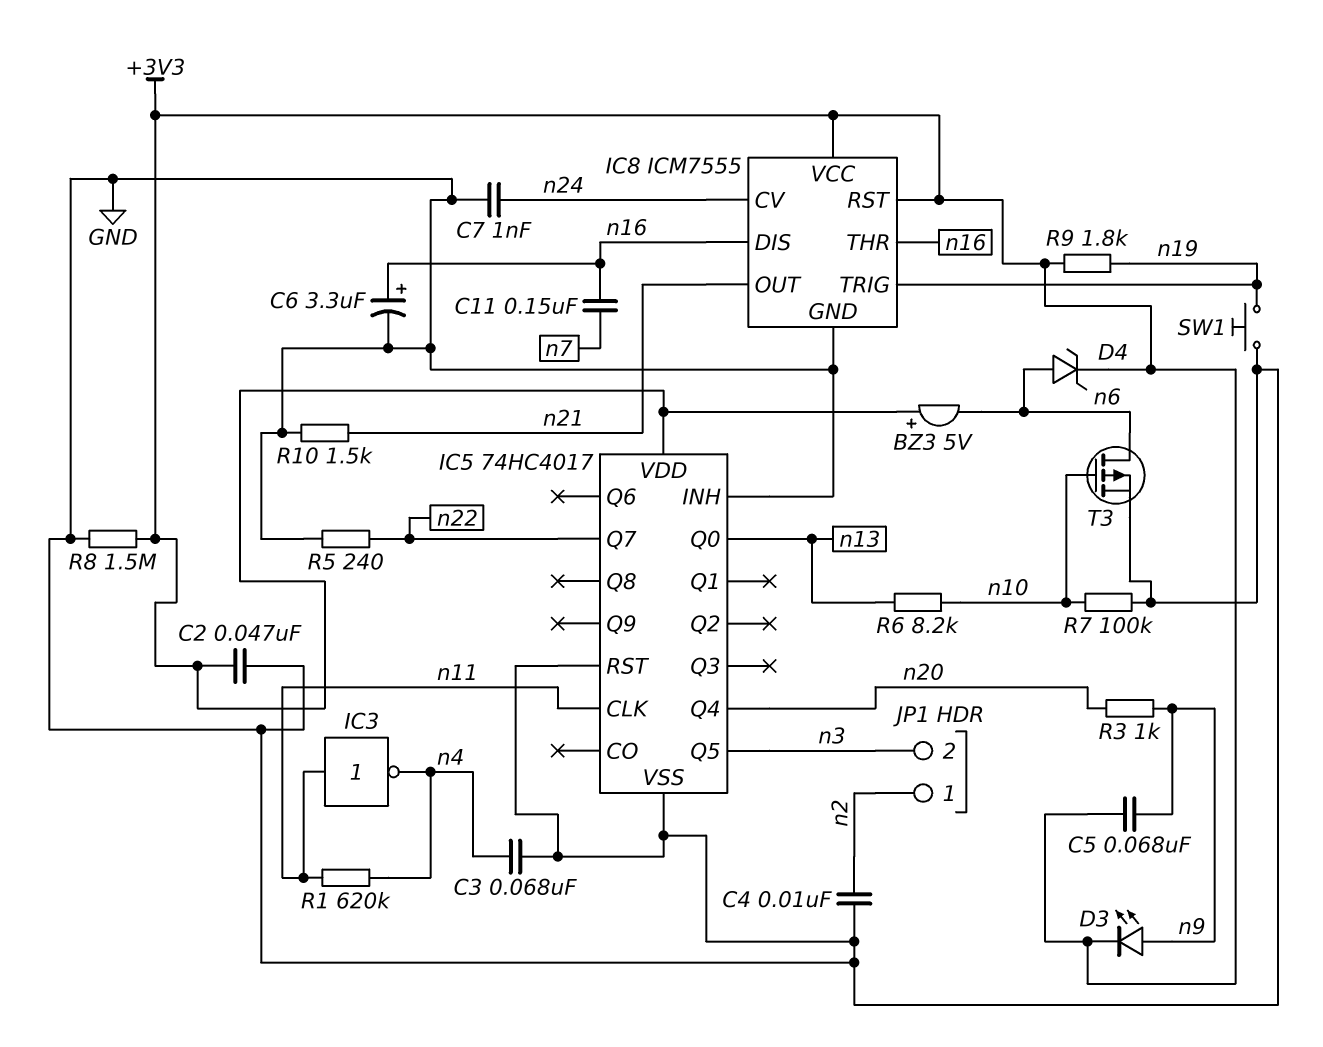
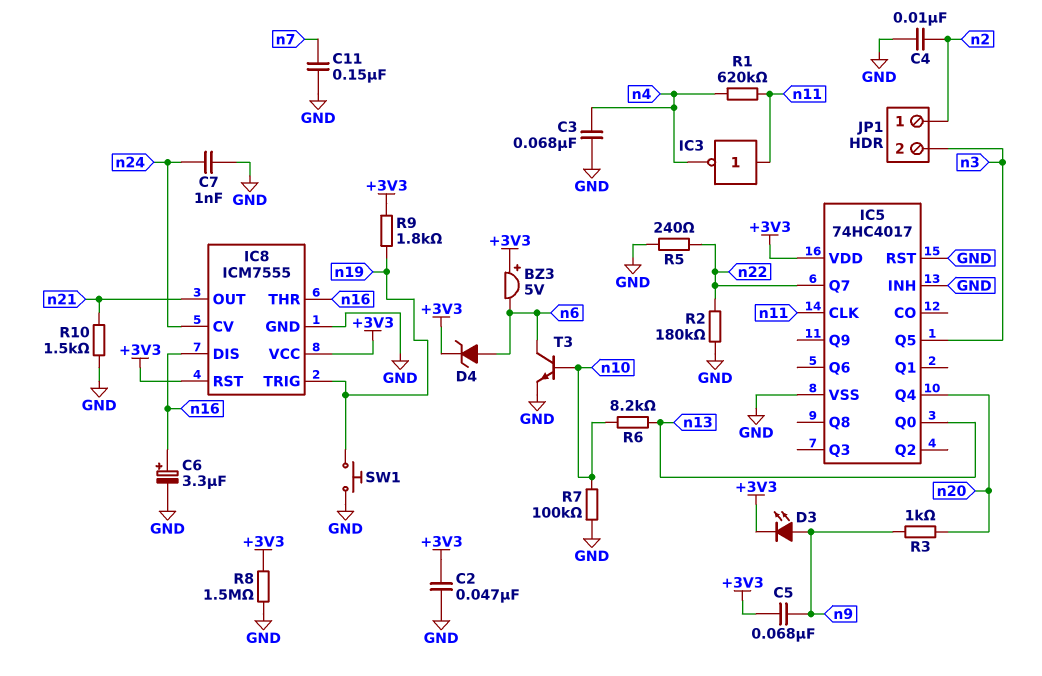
C11: 150nF (n7, n16) -> 150nF (GND, n7)
R2: none -> 180k (GND, n22)
T3: PMOS (G n10, D n6, S GND) -> NPN (B n10, C n6, E GND)

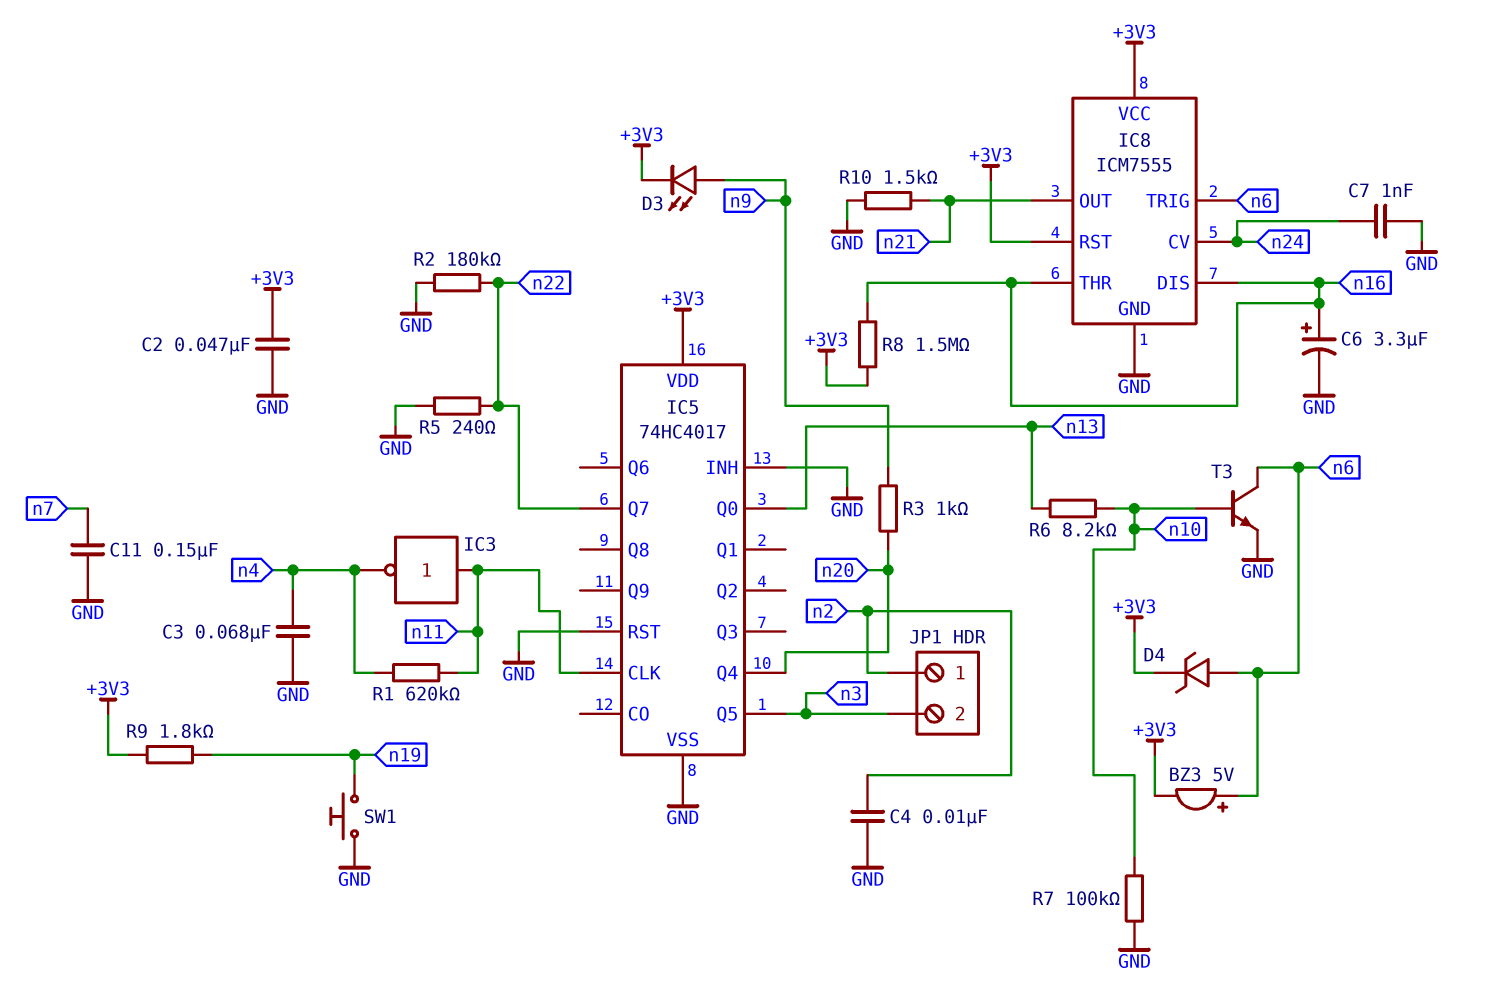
BZ3: buzzer 5V (plus +3V3, minus n6) -> buzzer 5V (plus n6, minus +3V3)
C5: 68nF (+3V3, n9) -> none
IC8 pin TRIG: n19 -> n6
R8: 1.5M (+3V3, GND) -> 1.5M (+3V3, n16)

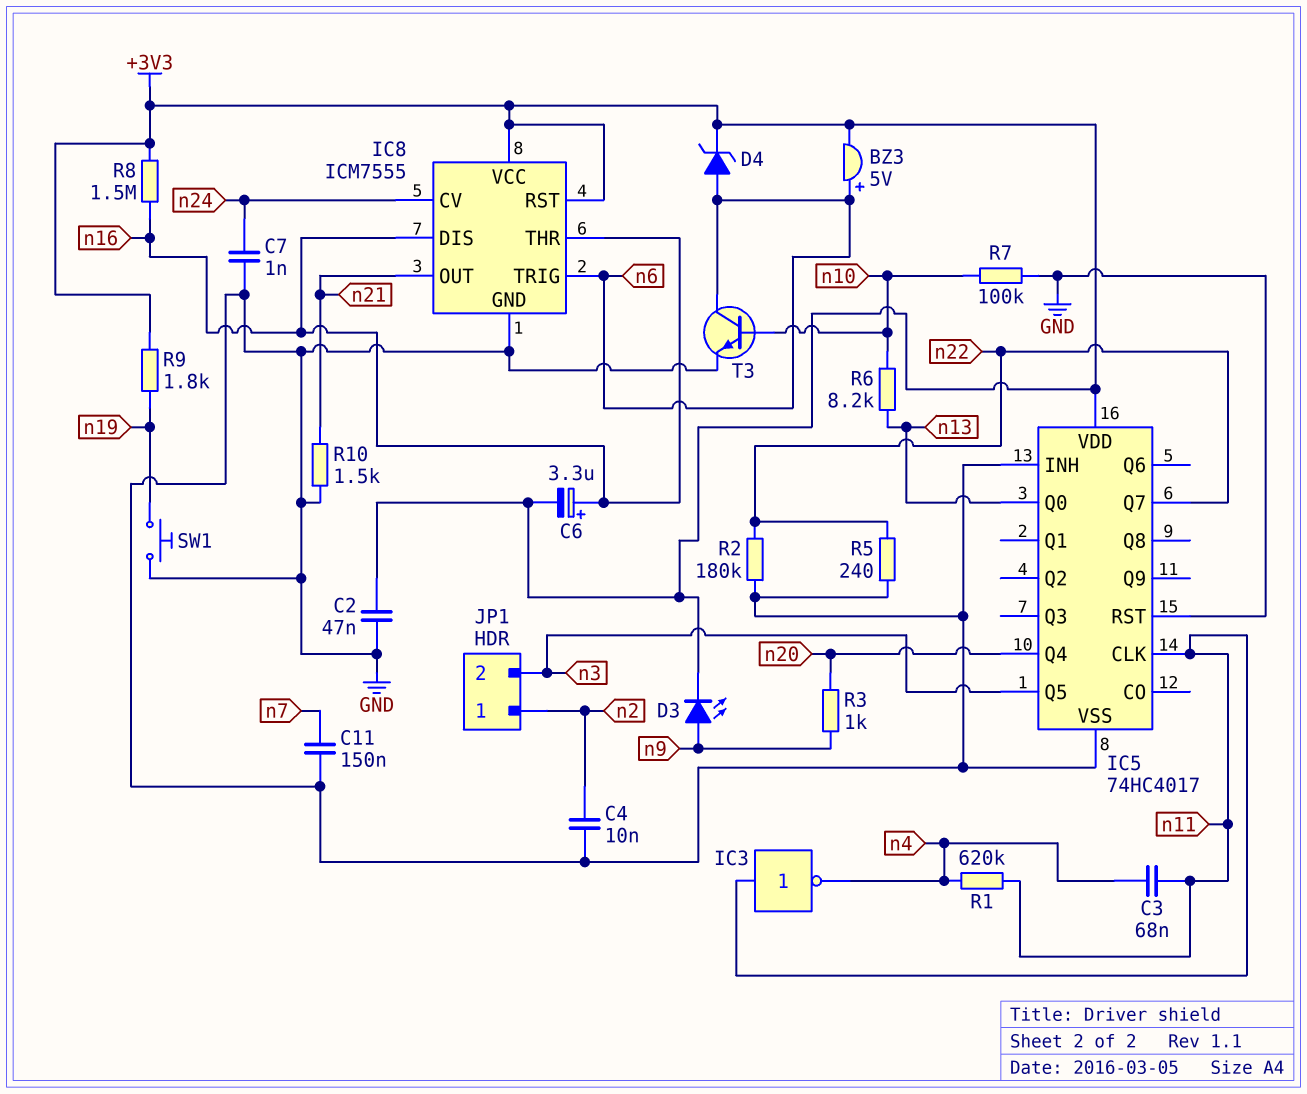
C3: 68nF (GND, n4) -> 68nF (n4, n11)
C6: 3.3uF (plus n16, minus GND) -> 3.3uF (plus n16, minus +3V3)

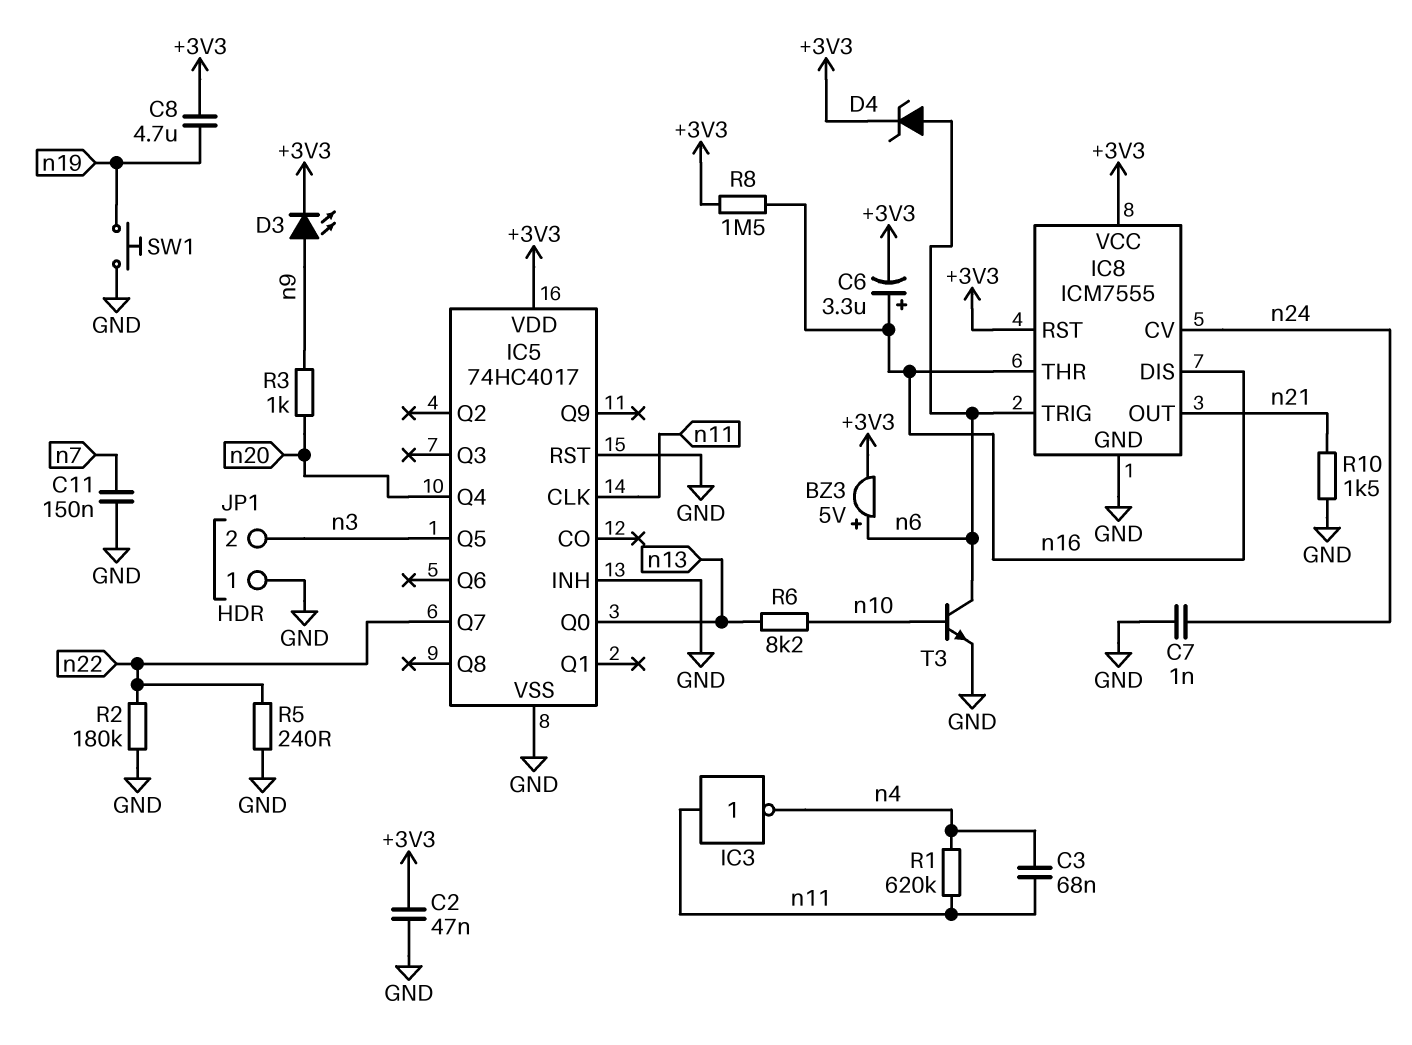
C4: 10nF (GND, n2) -> none
C8: none -> 4.7uF (+3V3, n19)
JP1 pin 1: n2 -> GND
R7: 100k (GND, n10) -> none
R9: 1.8k (+3V3, n19) -> none

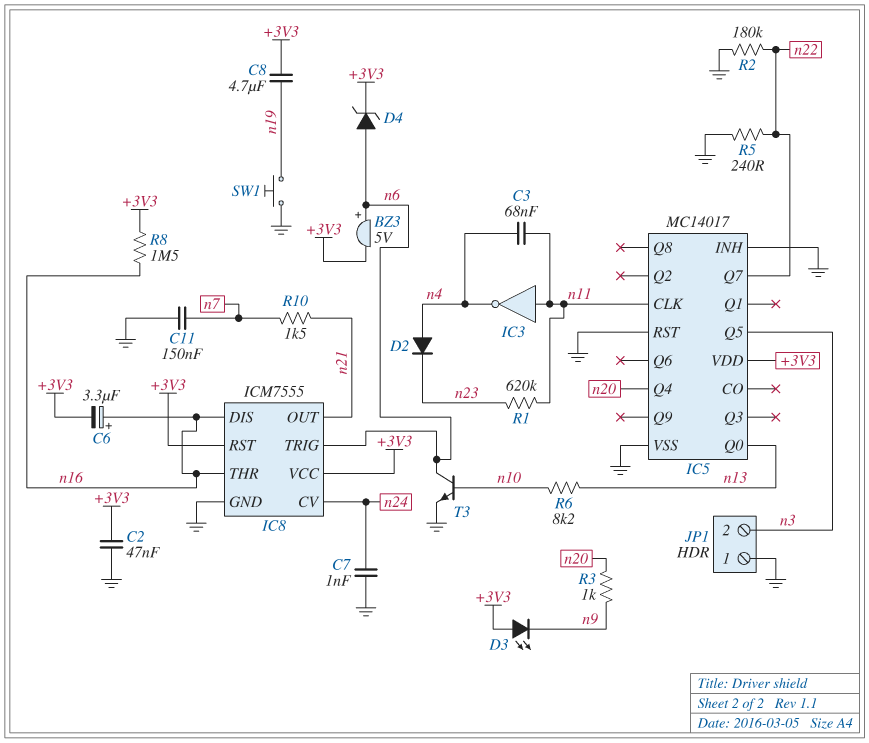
D2: none -> diode (A n4, K n23)
D3: LED (A n9, K +3V3) -> LED (A +3V3, K n9)
IC5: 74HC4017 -> MC14017
R1: 620k (n4, n11) -> 620k (n11, n23)
R10: 1.5k (GND, n21) -> 1.5k (n7, n21)

